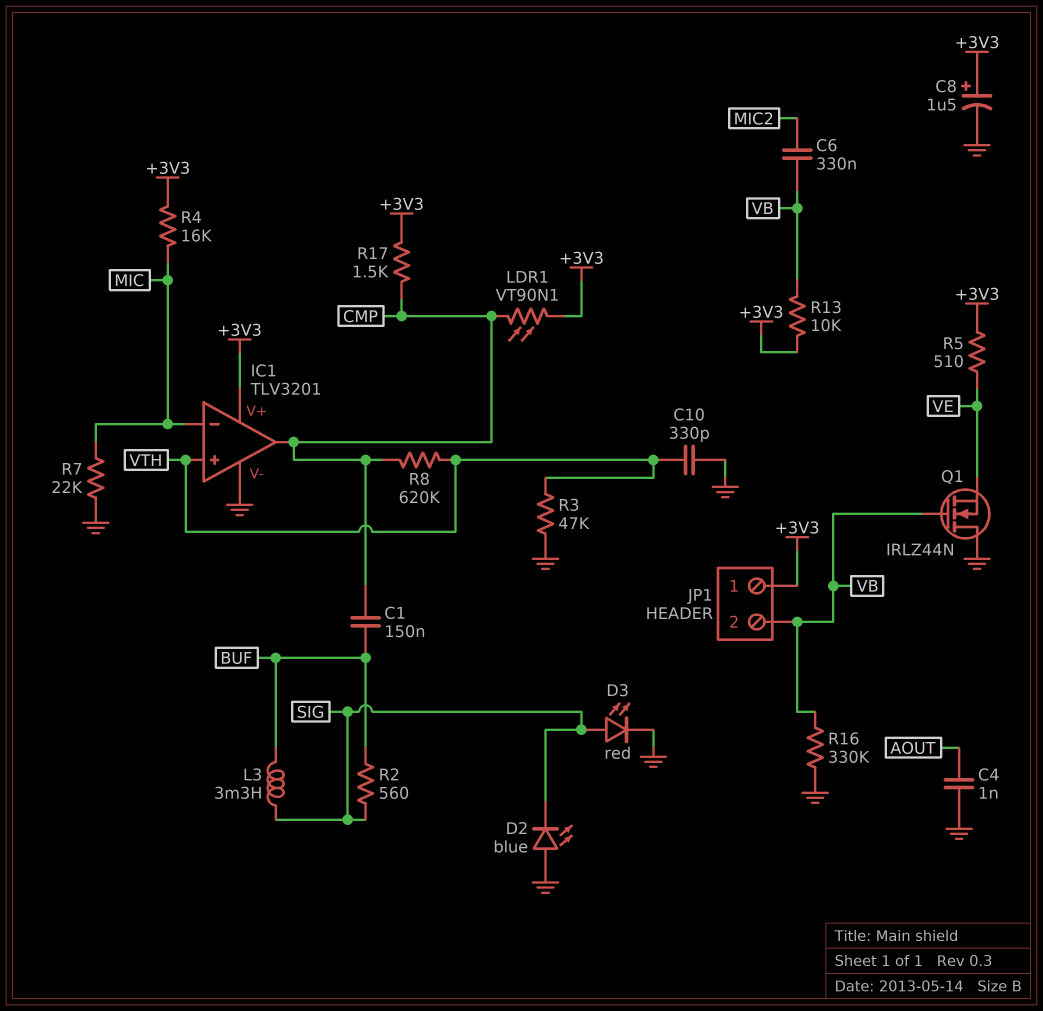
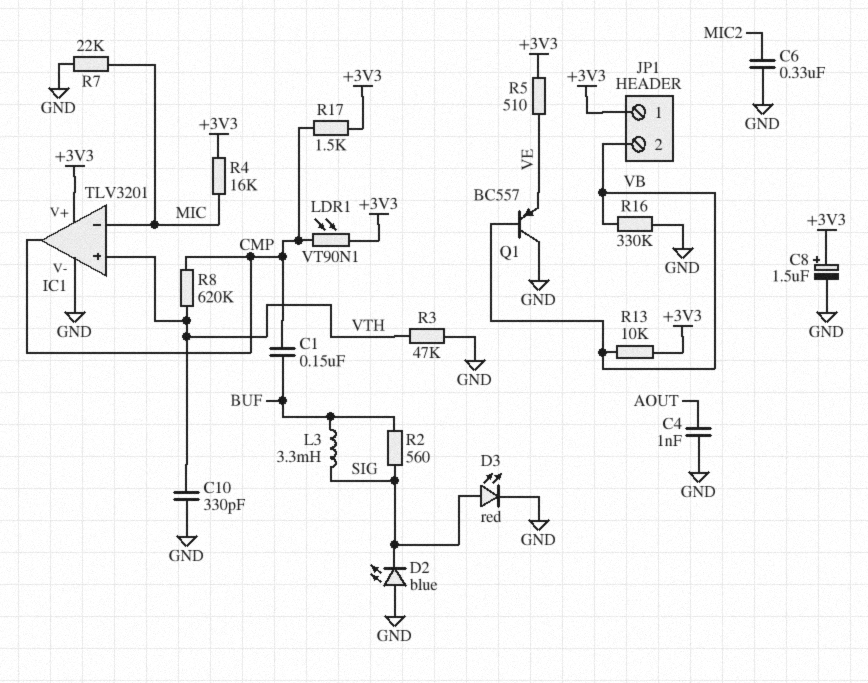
C6: 330nF (MIC2, VB) -> 330nF (GND, MIC2)
Q1: NMOS IRLZ44N (G VB, D GND, S VE) -> PNP BC557 (B VB, C GND, E VE)

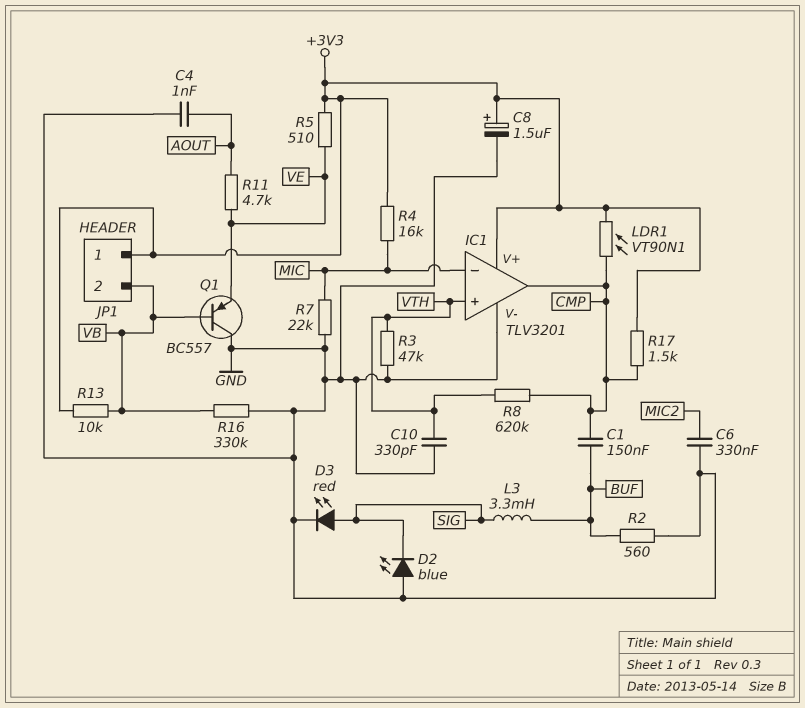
R2: 560 (BUF, SIG) -> 560 (BUF, GND)
R11: none -> 4.7k (AOUT, VE)

